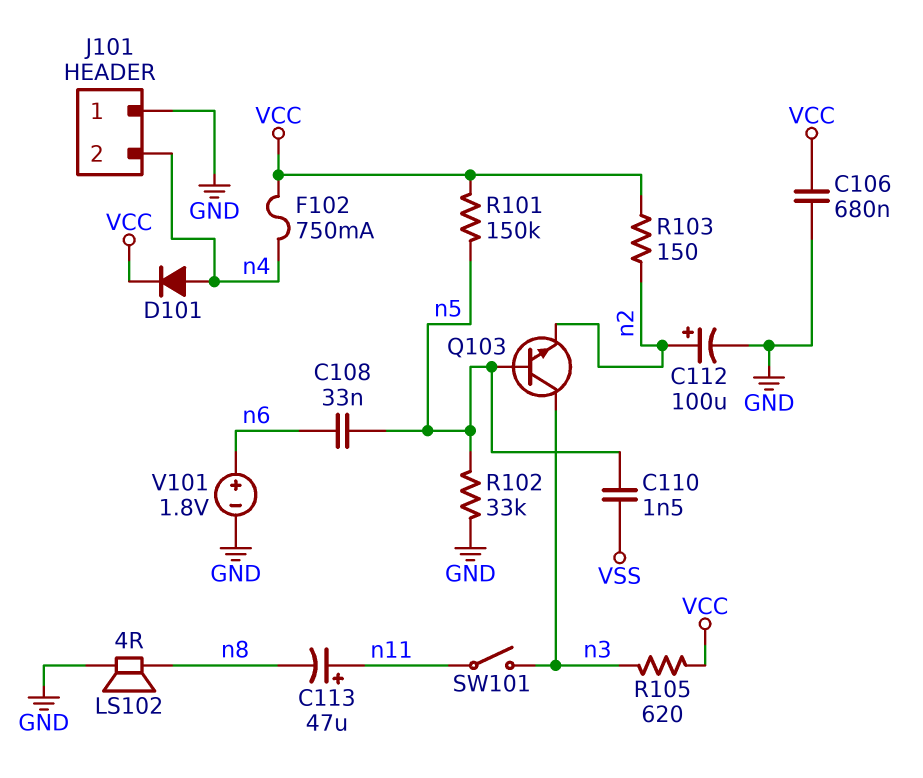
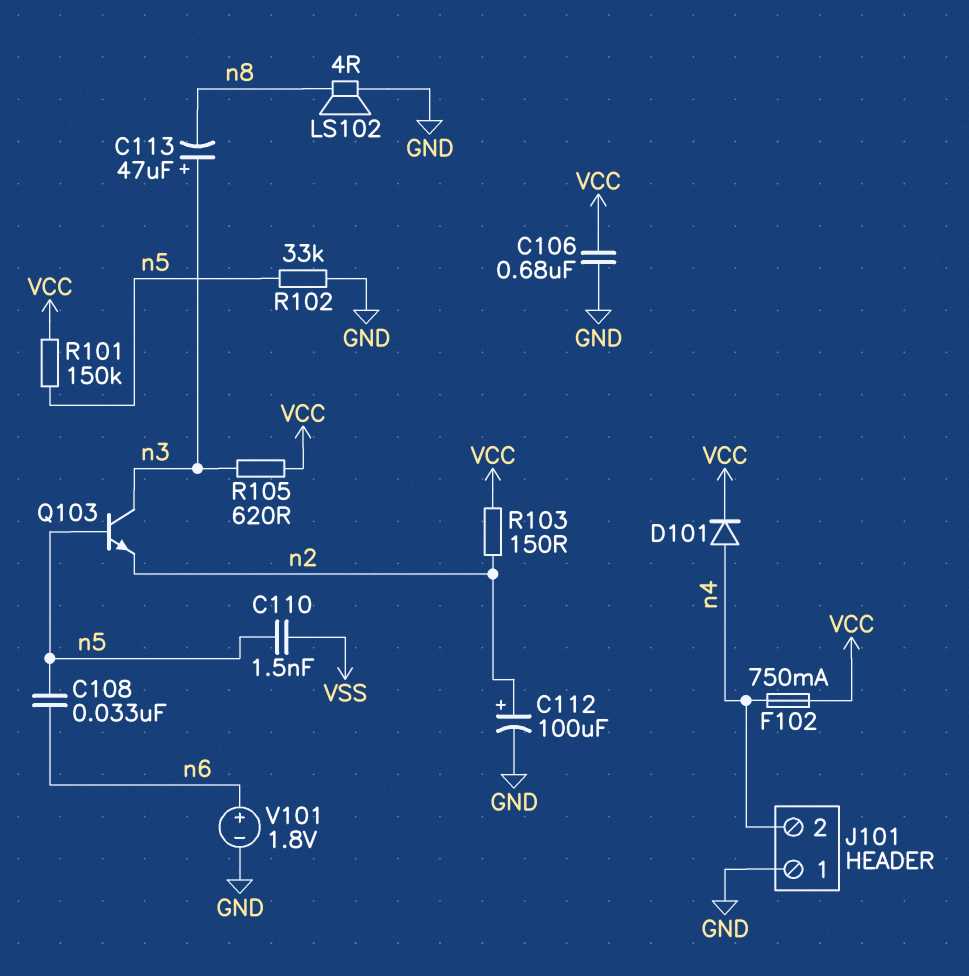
C113: 47uF (plus n11, minus n8) -> 47uF (plus n3, minus n8)
SW101: switch (n3, n11) -> none

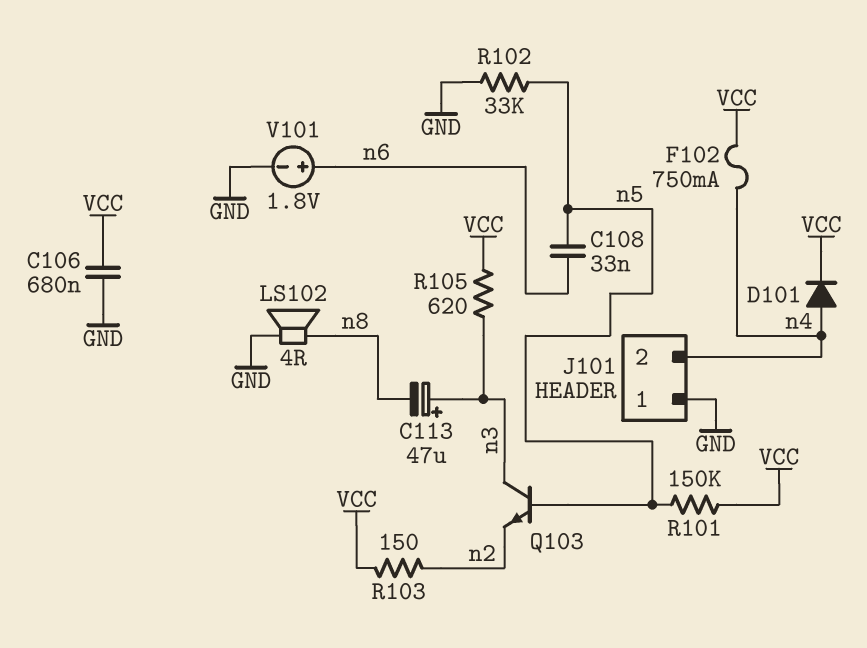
C110: 1.5nF (VSS, n5) -> none
C112: 100uF (plus n2, minus GND) -> none

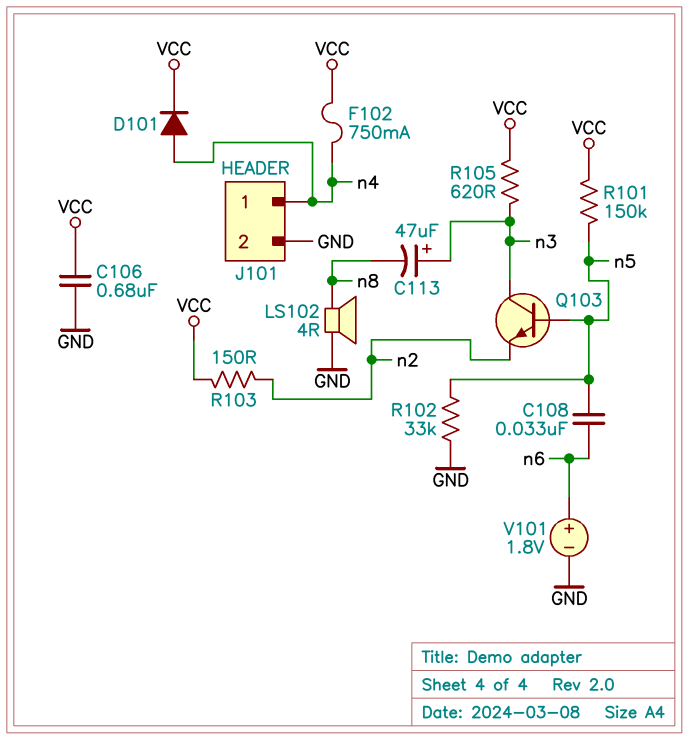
J101 pin 1: GND -> n4
J101 pin 2: n4 -> GND

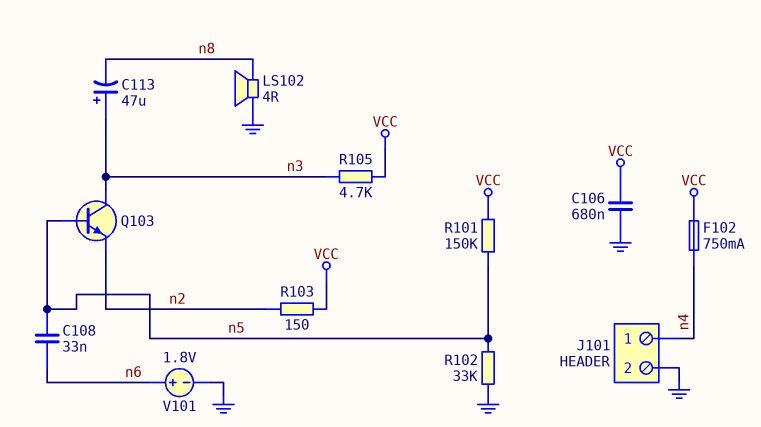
D101: diode (A n4, K VCC) -> none
R105: 620 (VCC, n3) -> 4.7k (VCC, n3)

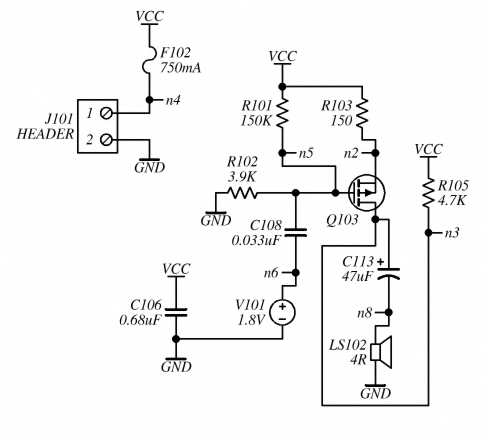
Q103: NPN (B n5, C n3, E n2) -> PMOS (G n5, D n3, S n2)
R102: 33k (GND, n5) -> 3.9k (GND, n5)

